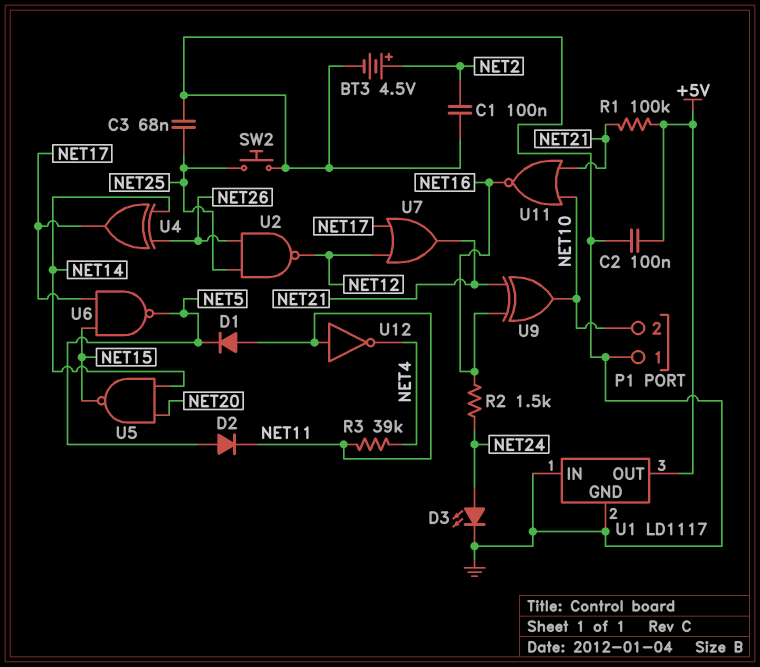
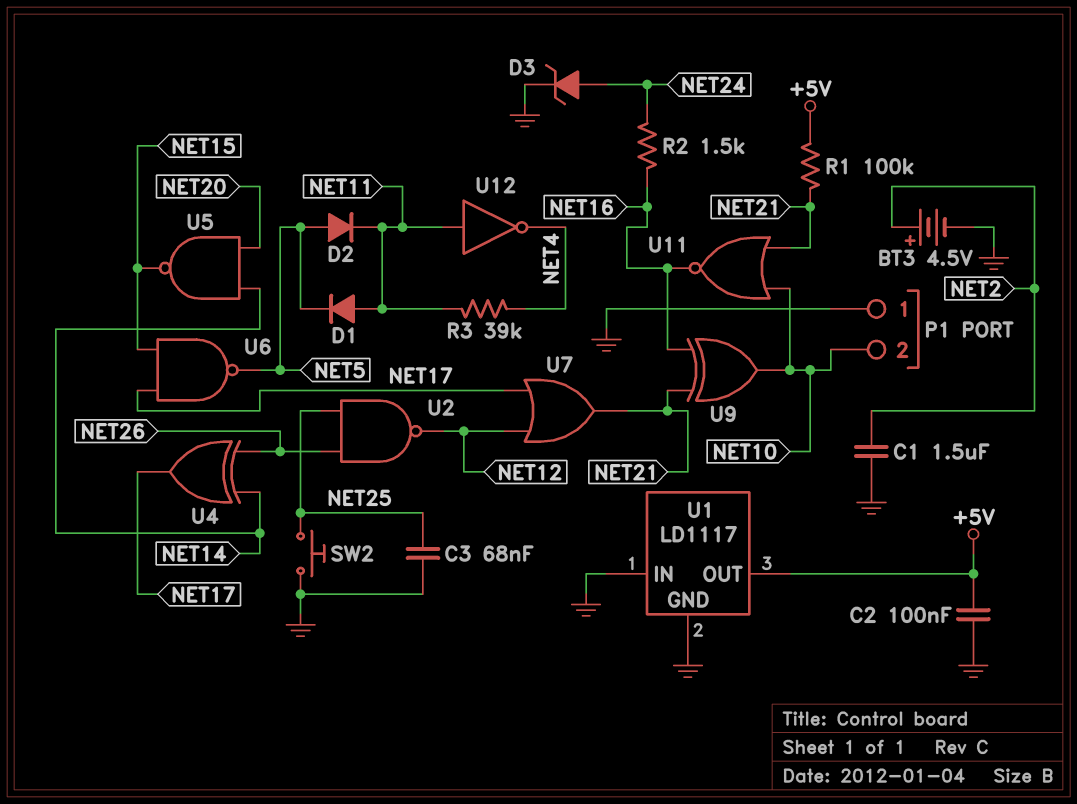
C1: 100nF (GND, NET2) -> 1.5uF (GND, NET2)
D3: LED (A NET24, K GND) -> zener (A NET24, K GND)

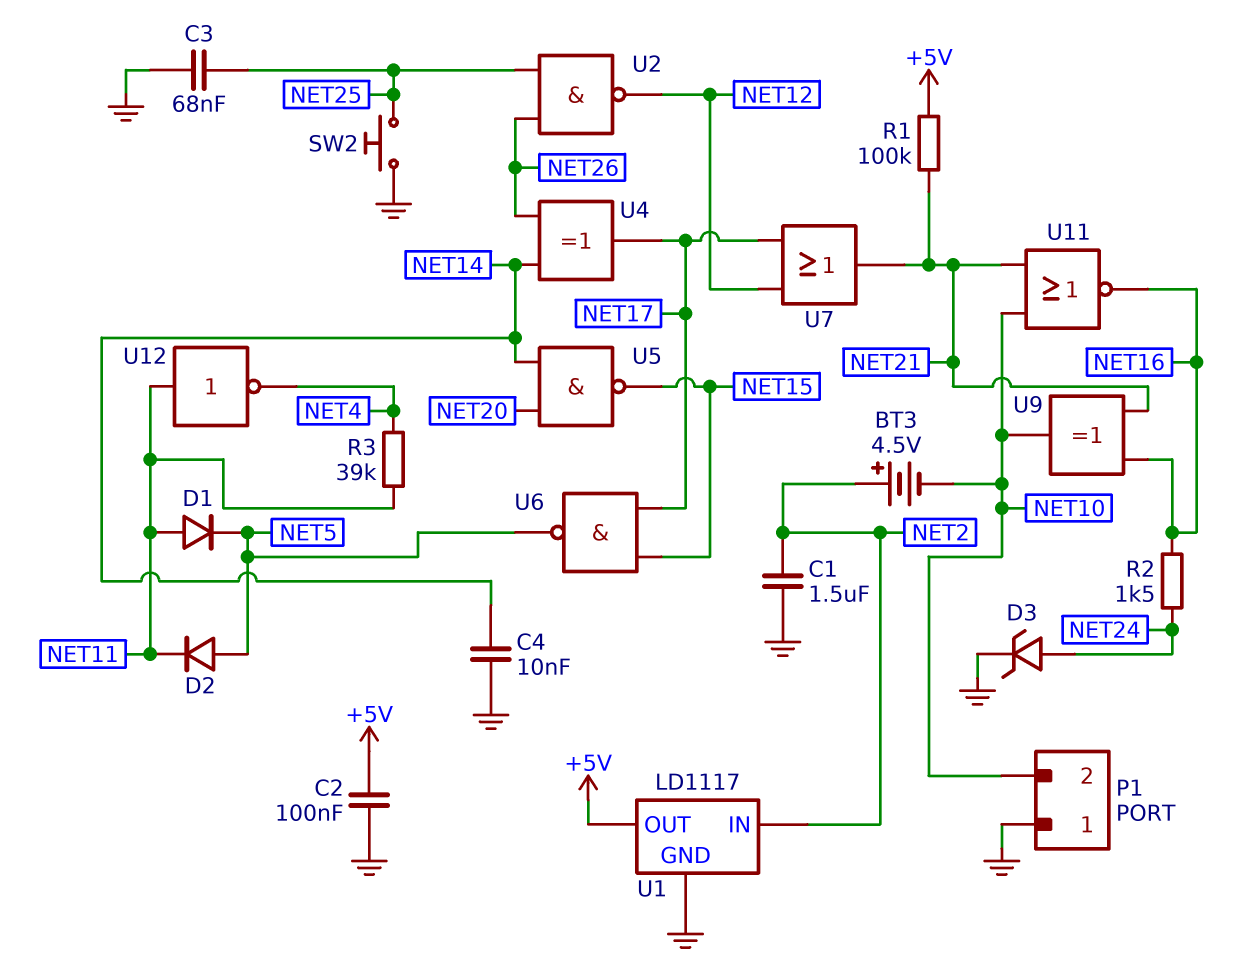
BT3: 4.5V (plus NET2, minus GND) -> 4.5V (plus NET2, minus NET10)
C4: none -> 10nF (GND, NET14)
U1 pin IN: GND -> NET2

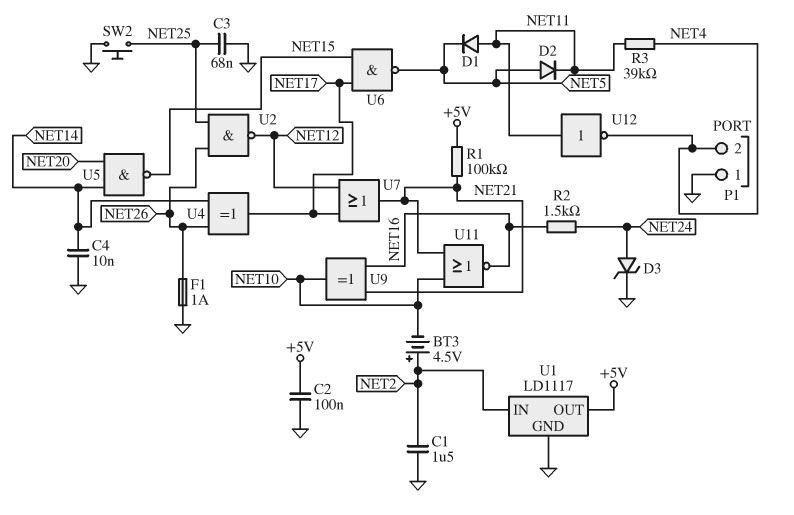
F1: none -> 1A (GND, NET26)
P1 pin 2: NET10 -> NET4

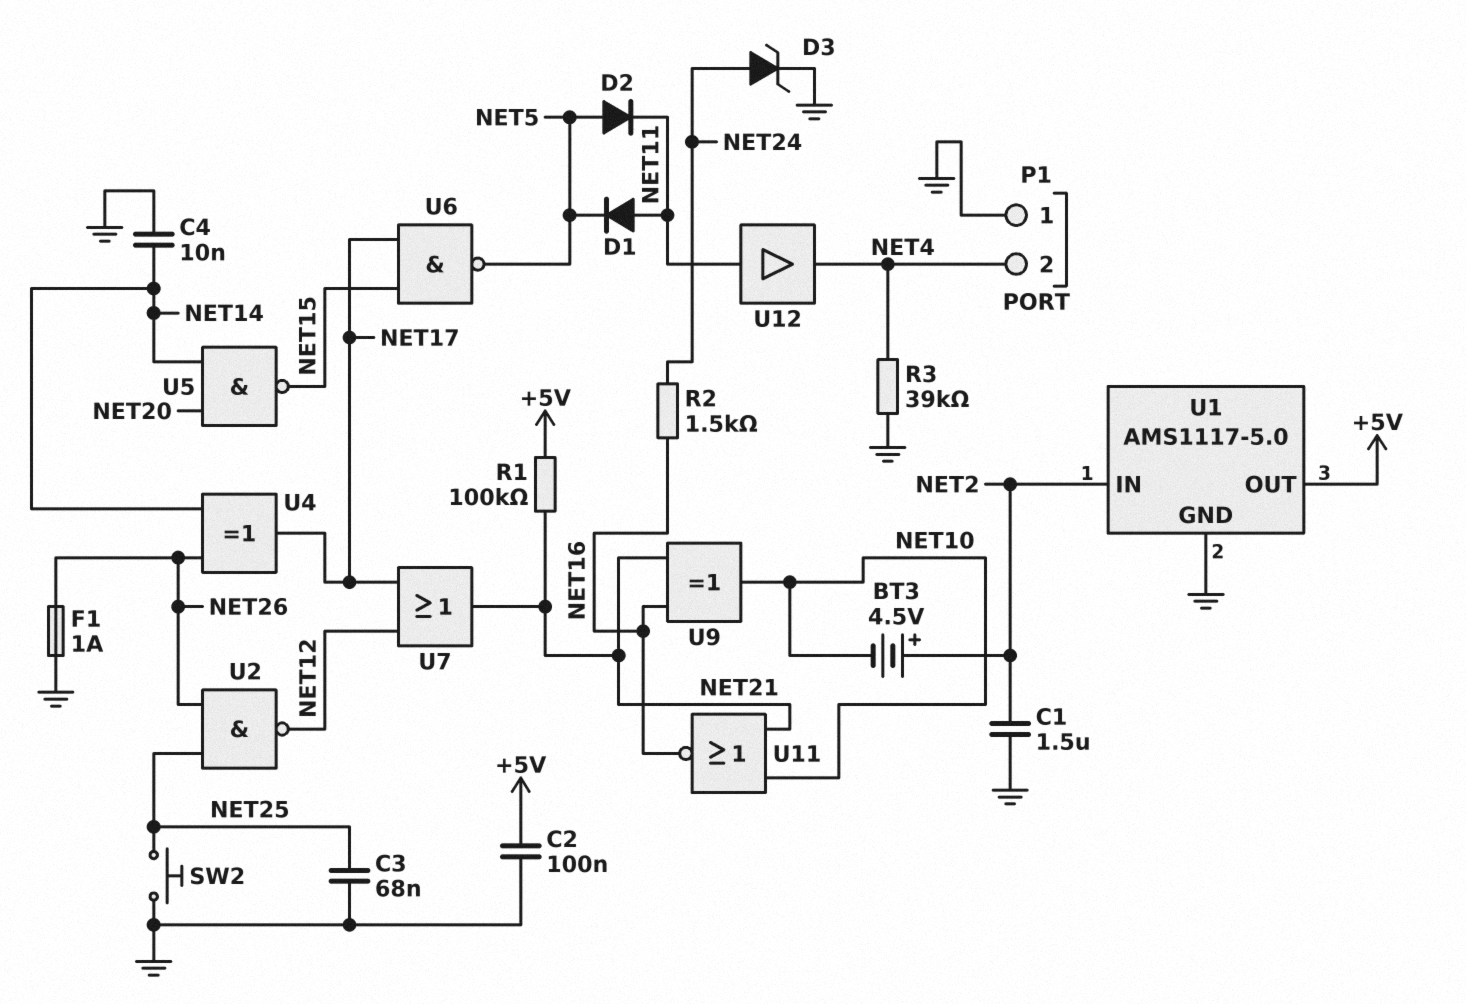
R3: 39k (NET4, NET11) -> 39k (GND, NET4)
U1: LD1117 -> AMS1117-5.0
U12: NOT (in NET11, out NET4) -> buffer (in NET11, out NET4)

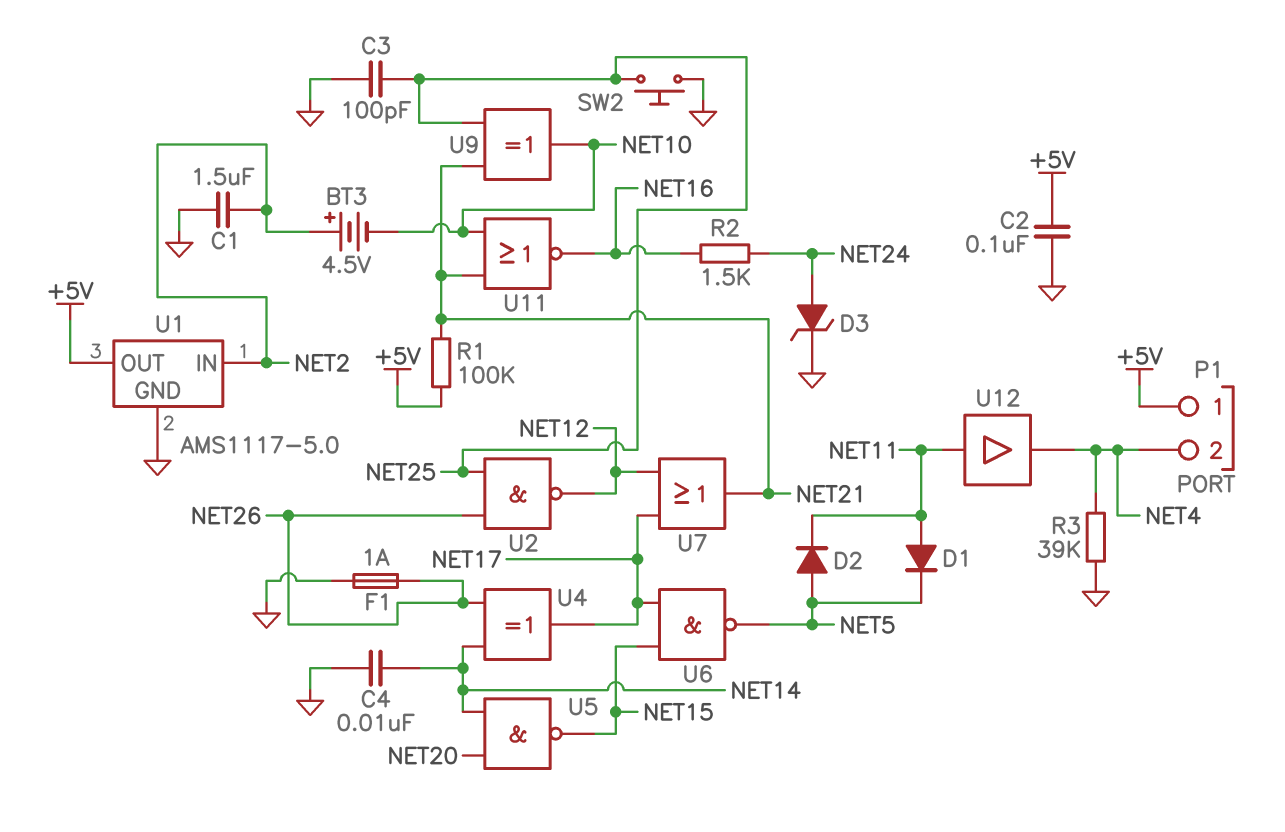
C3: 68nF (GND, NET25) -> 100pF (GND, NET25)
P1 pin 1: GND -> +5V
U9: XOR (in NET16, in NET21, out NET10) -> XOR (in NET21, in NET25, out NET10)

